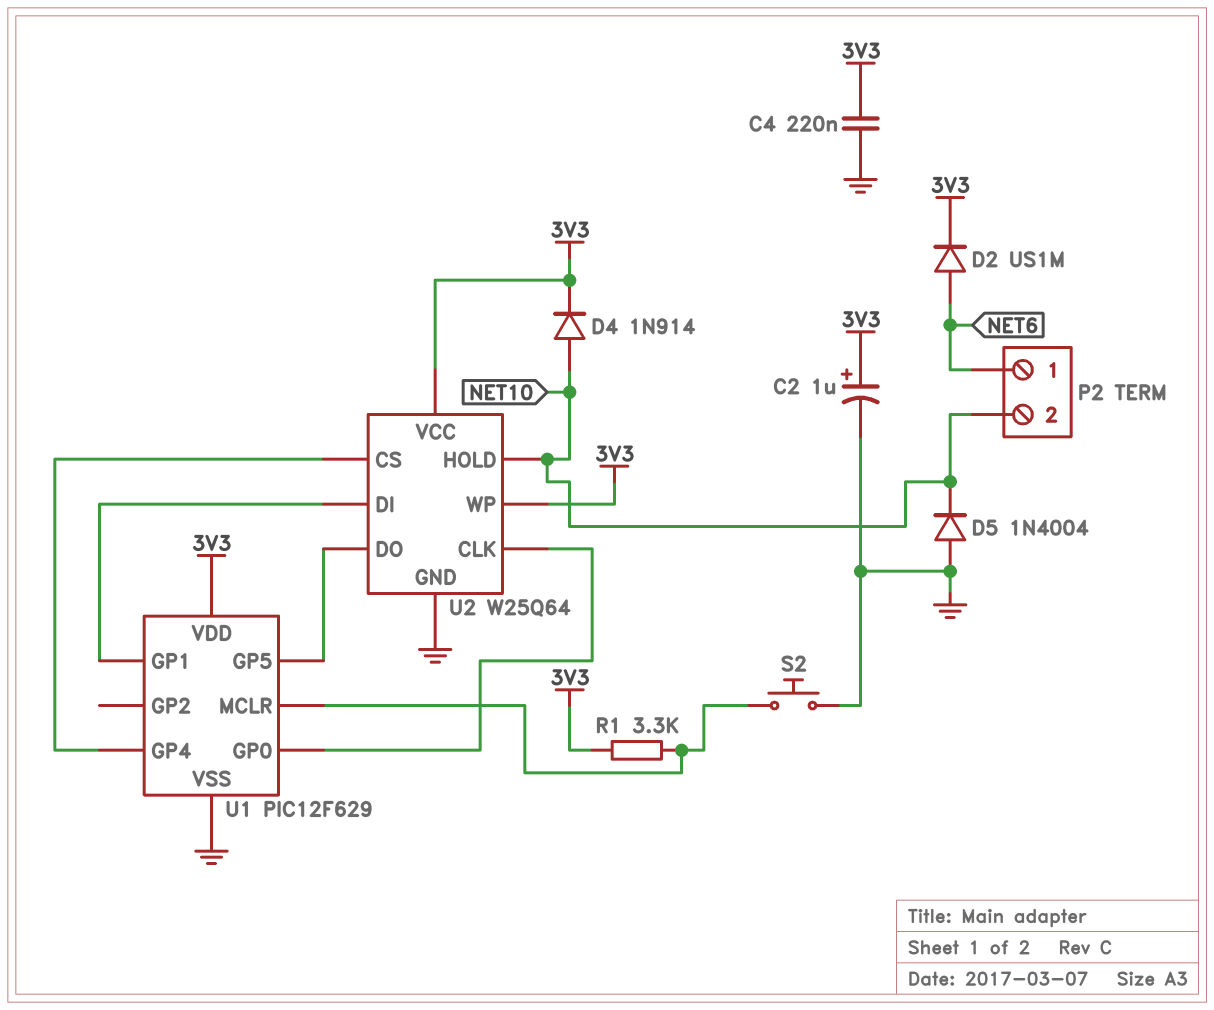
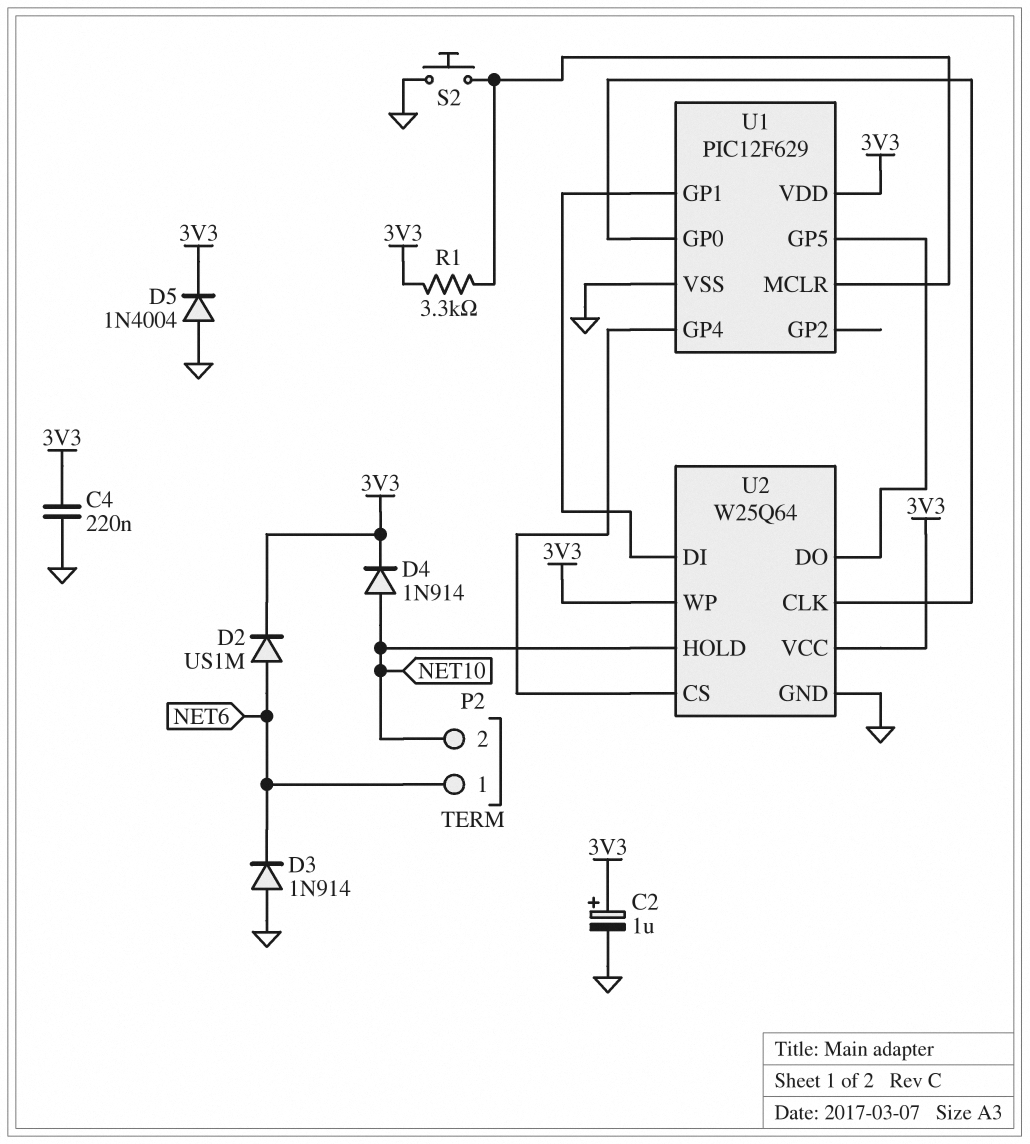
D3: none -> diode 1N914 (A GND, K NET6)
D5: diode 1N4004 (A GND, K NET10) -> diode 1N4004 (A GND, K 3V3)

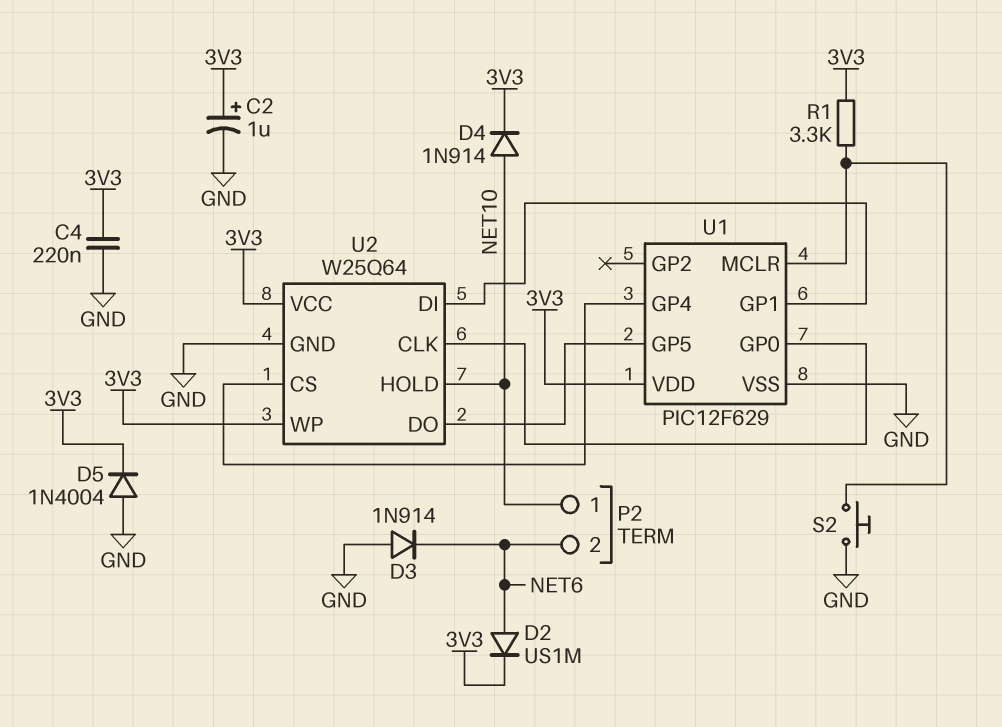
P2 pin 1: NET6 -> NET10
P2 pin 2: NET10 -> NET6

